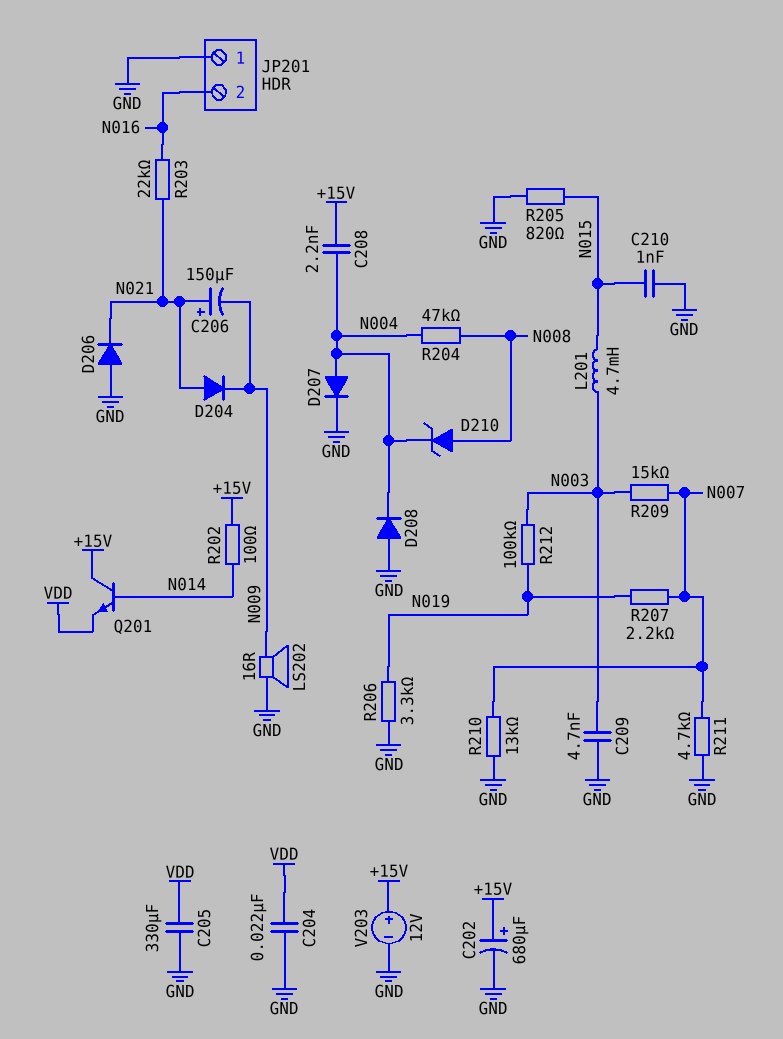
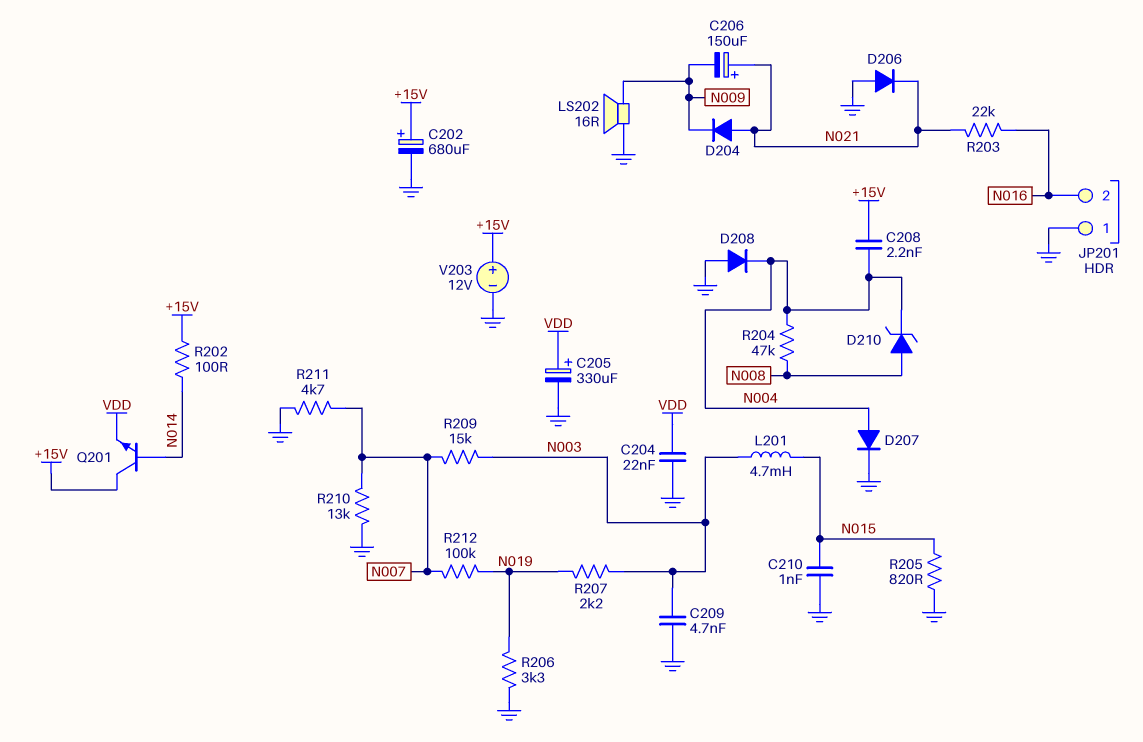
C205: 330uF (GND, VDD) -> 330uF (plus VDD, minus GND)
R207: 2.2k (N007, N019) -> 2.2k (N003, N019)
R212: 100k (N003, N019) -> 100k (N007, N019)

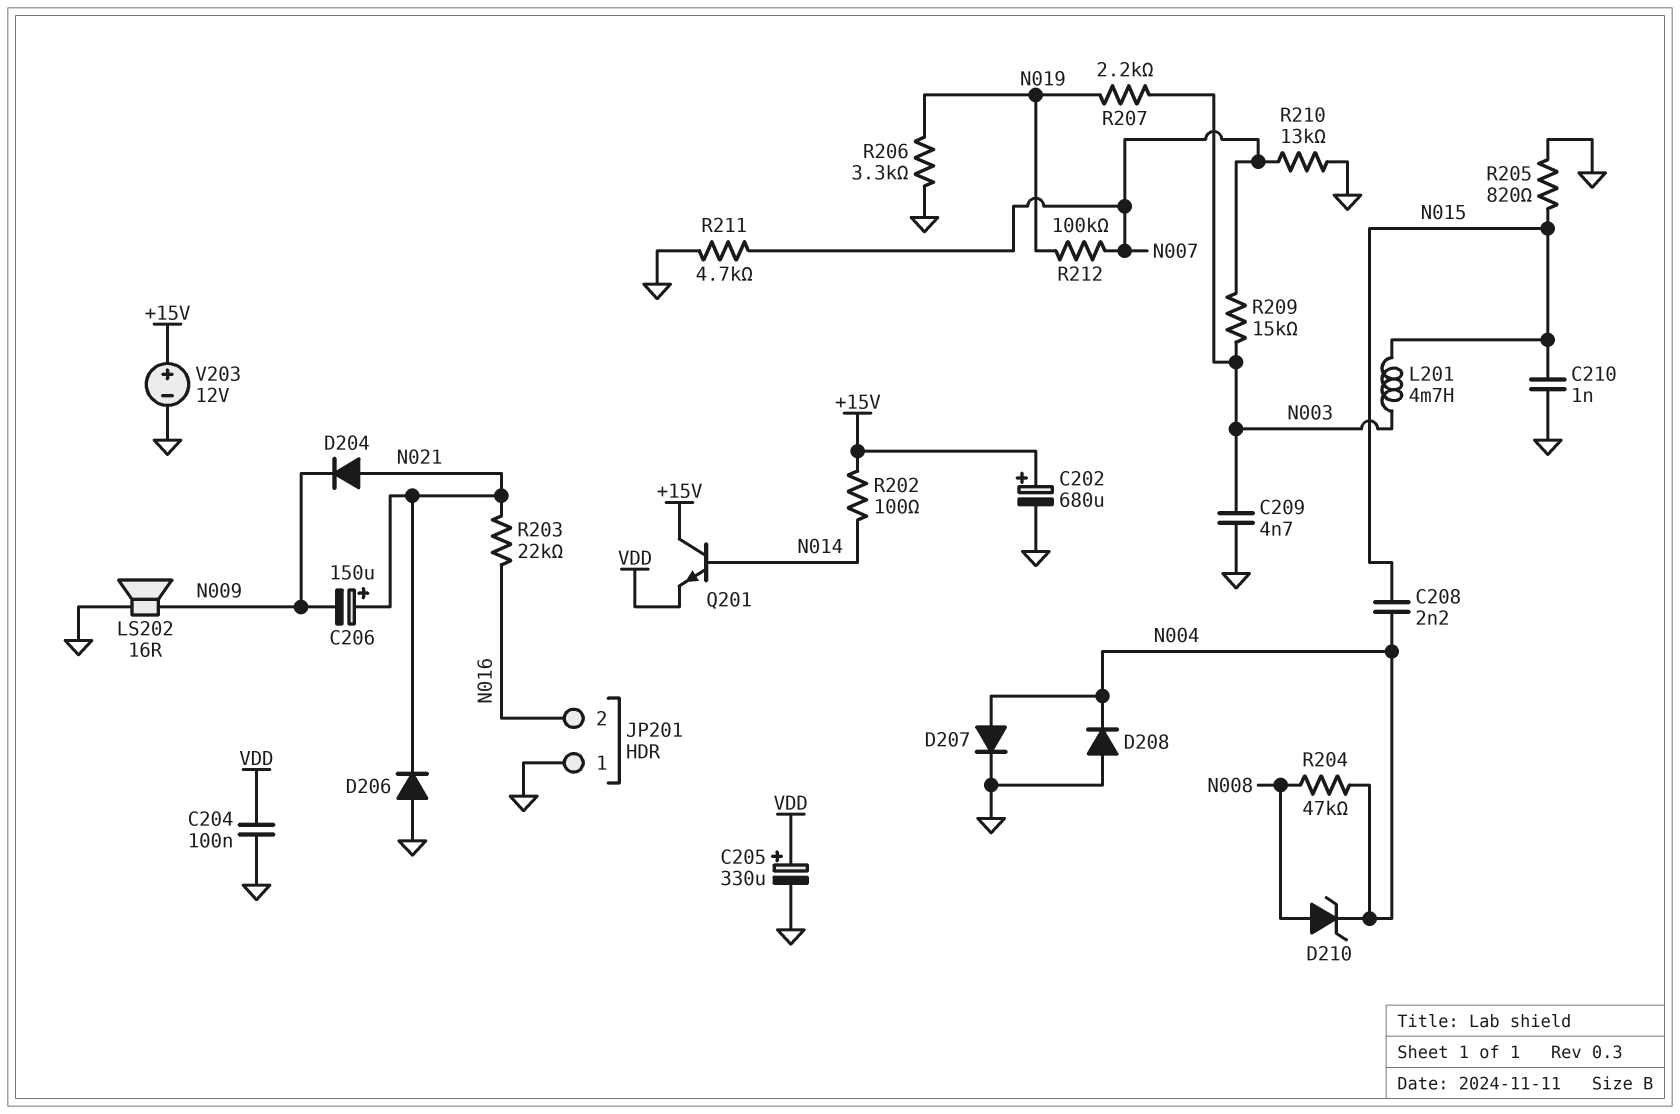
C204: 22nF (GND, VDD) -> 100nF (GND, VDD)
C208: 2.2nF (+15V, N004) -> 2.2nF (N004, N015)

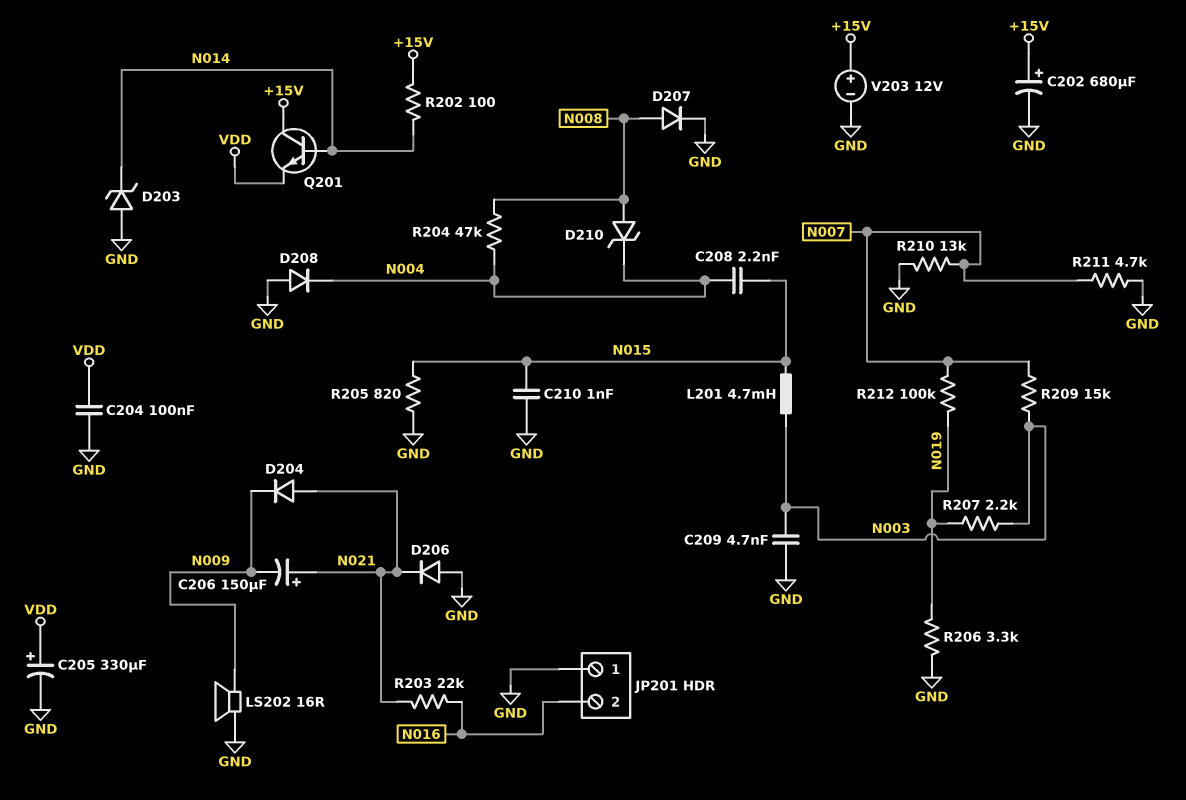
D203: none -> zener (A GND, K N014)
D207: diode (A N004, K GND) -> diode (A N008, K GND)

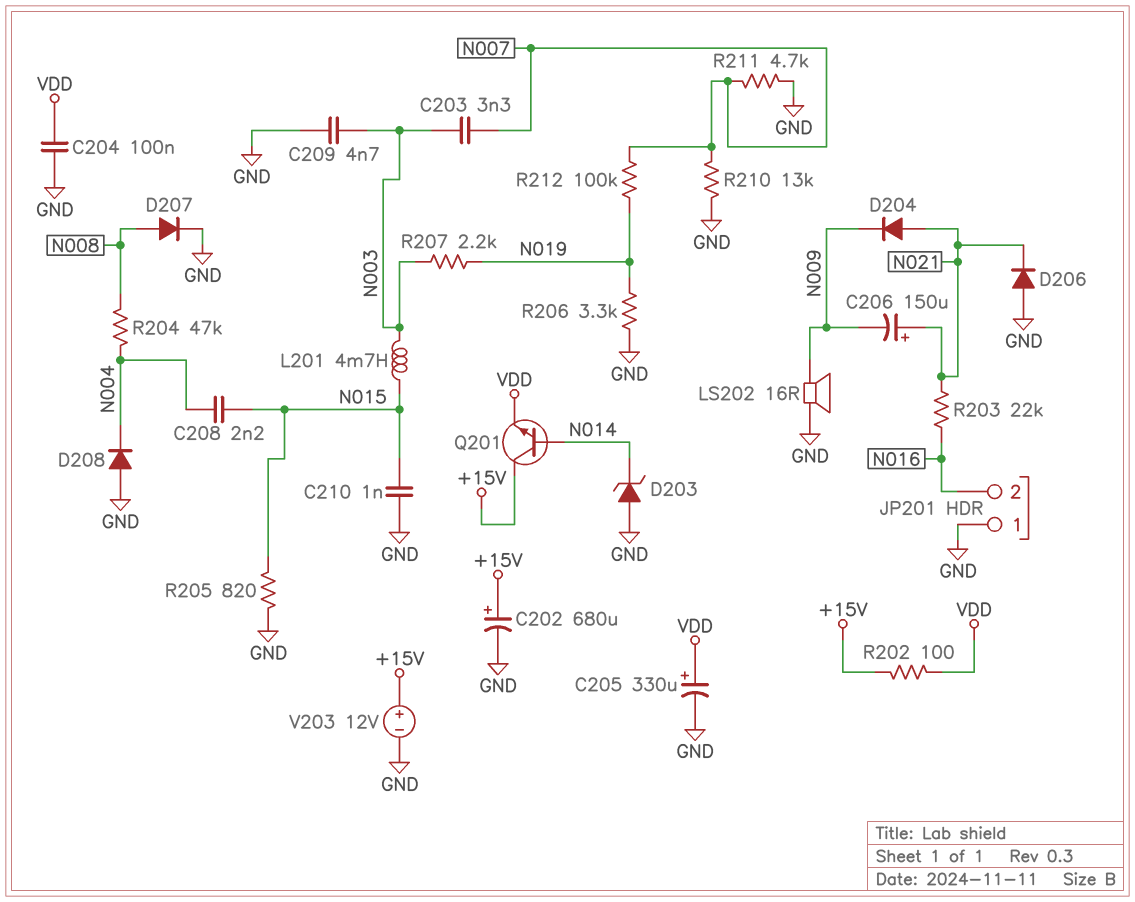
C203: none -> 3.3nF (N003, N007)
D210: zener (A N008, K N004) -> none
R202: 100 (+15V, N014) -> 100 (+15V, VDD)
R209: 15k (N003, N007) -> none

